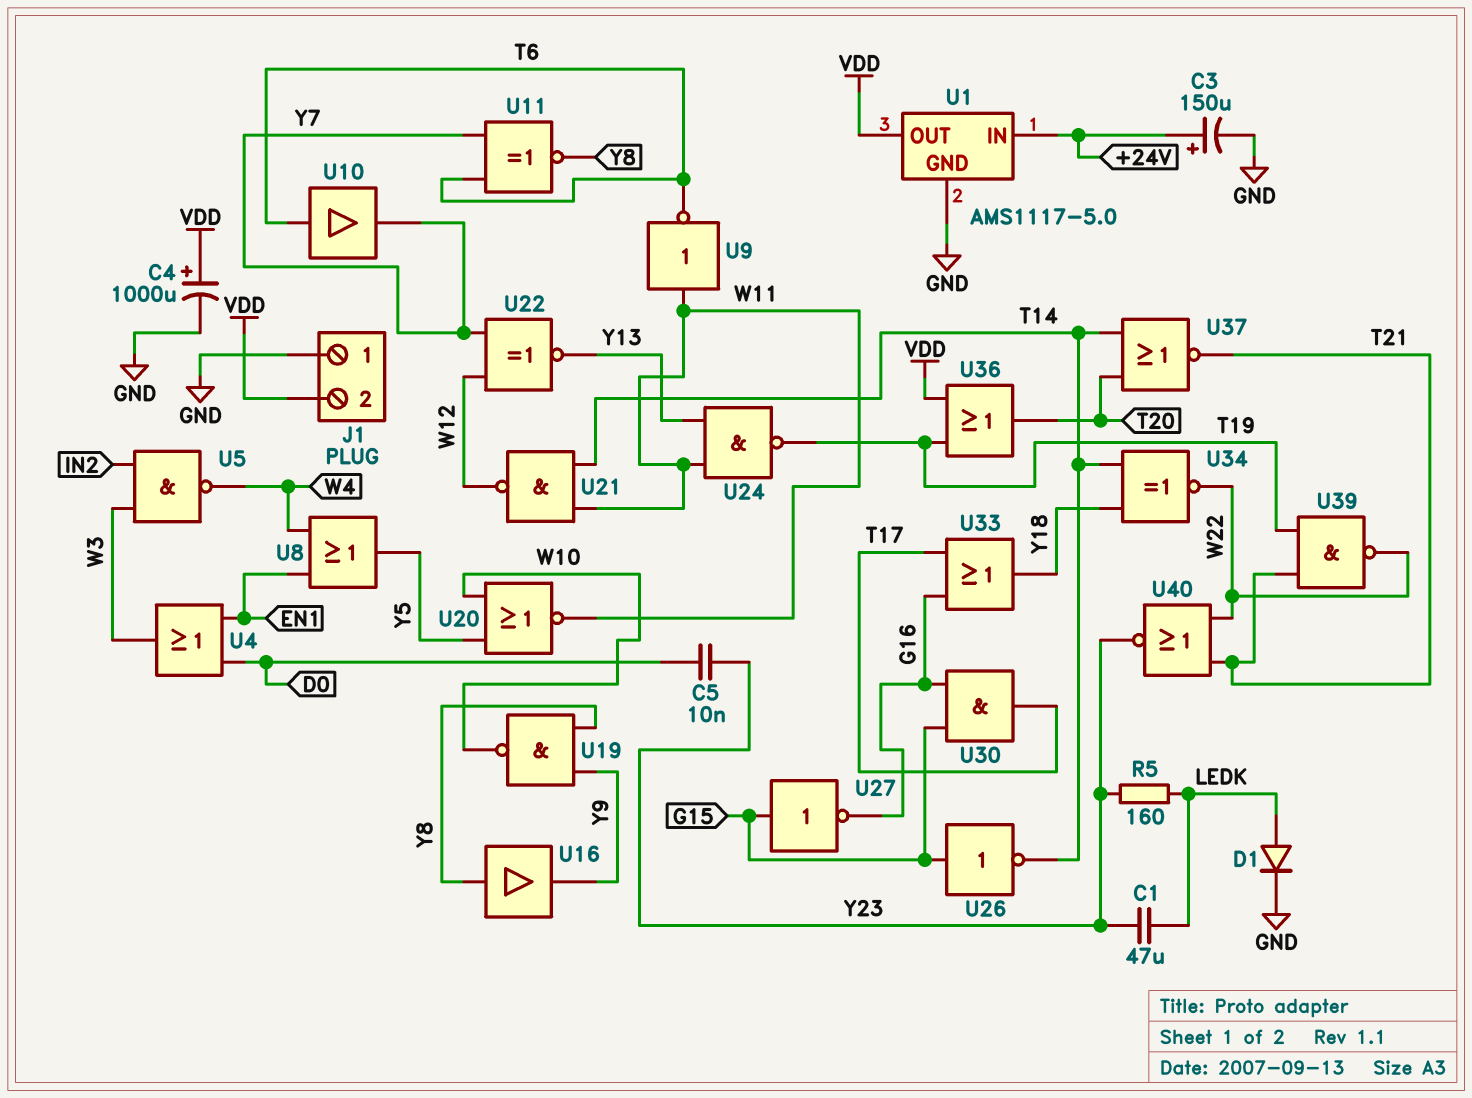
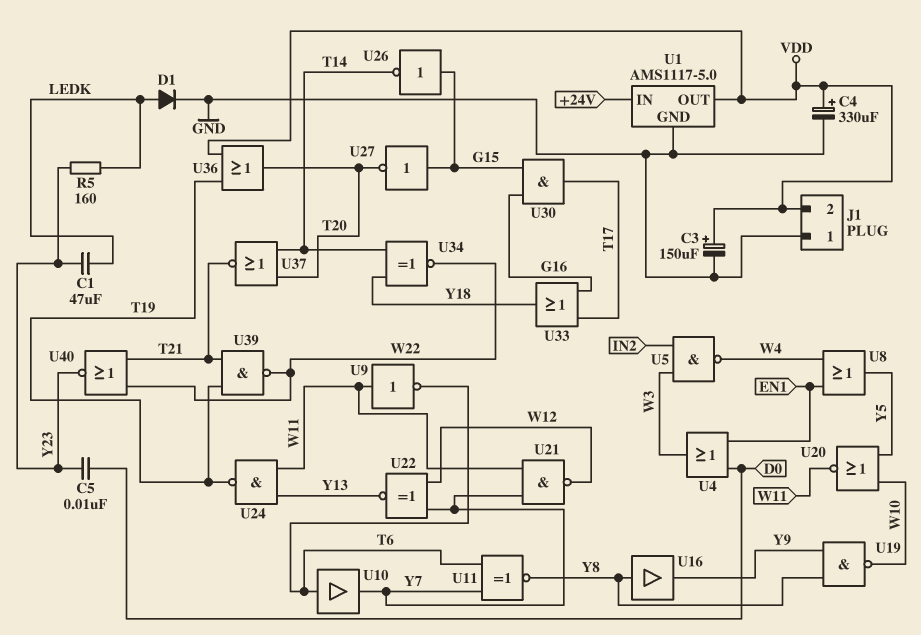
C3: 150uF (plus +24V, minus GND) -> 150uF (plus VDD, minus GND)
C4: 1000uF (plus VDD, minus GND) -> 330uF (plus VDD, minus GND)
U21: NAND (in T14, in W11, out W12) -> NAND (in W11, in Y7, out W12)
U27: NOT (in G15, out G16) -> NOT (in G15, out T20)

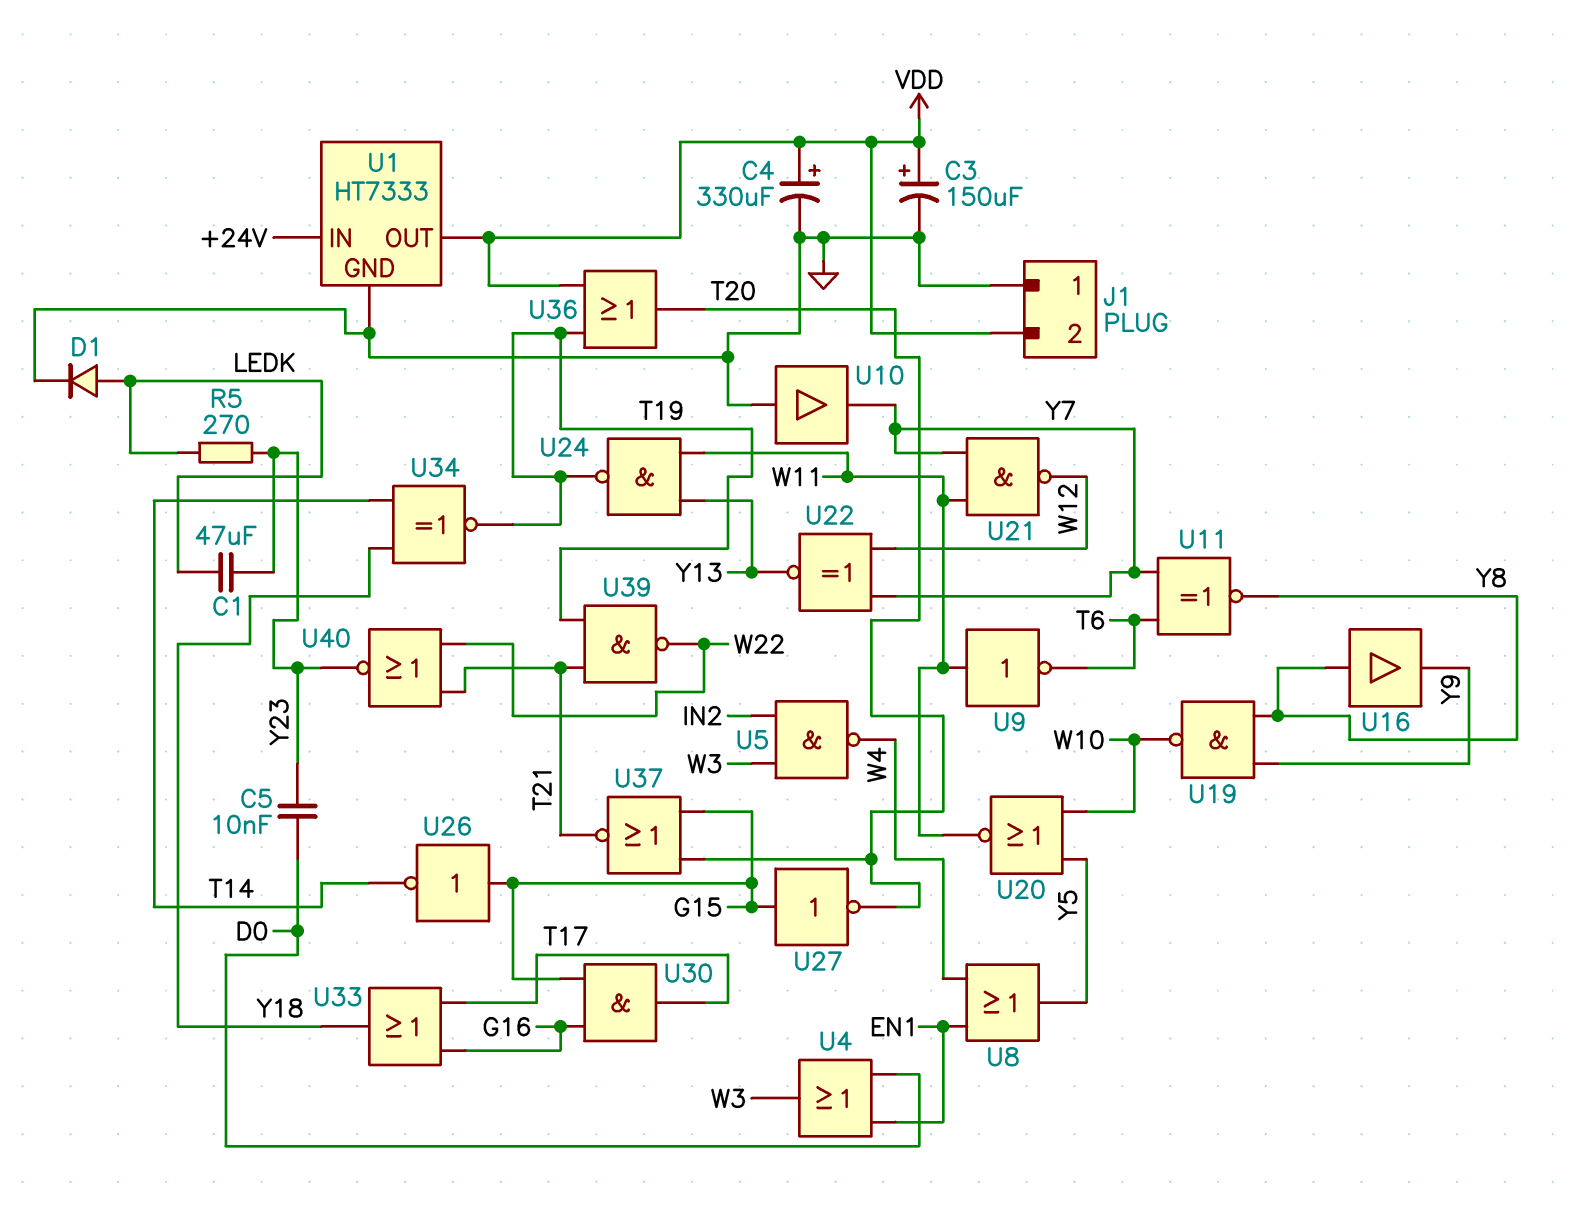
R5: 160 (LEDK, Y23) -> 270 (LEDK, Y23)
U1: AMS1117-5.0 -> HT7333
U10: buffer (in T6, out Y7) -> buffer (in GND, out Y7)
U34: XNOR (in T14, in Y18, out W22) -> XNOR (in T14, in Y18, out T19)
U37: NOR (in T14, in T20, out T21) -> NOR (in G15, in T20, out T21)

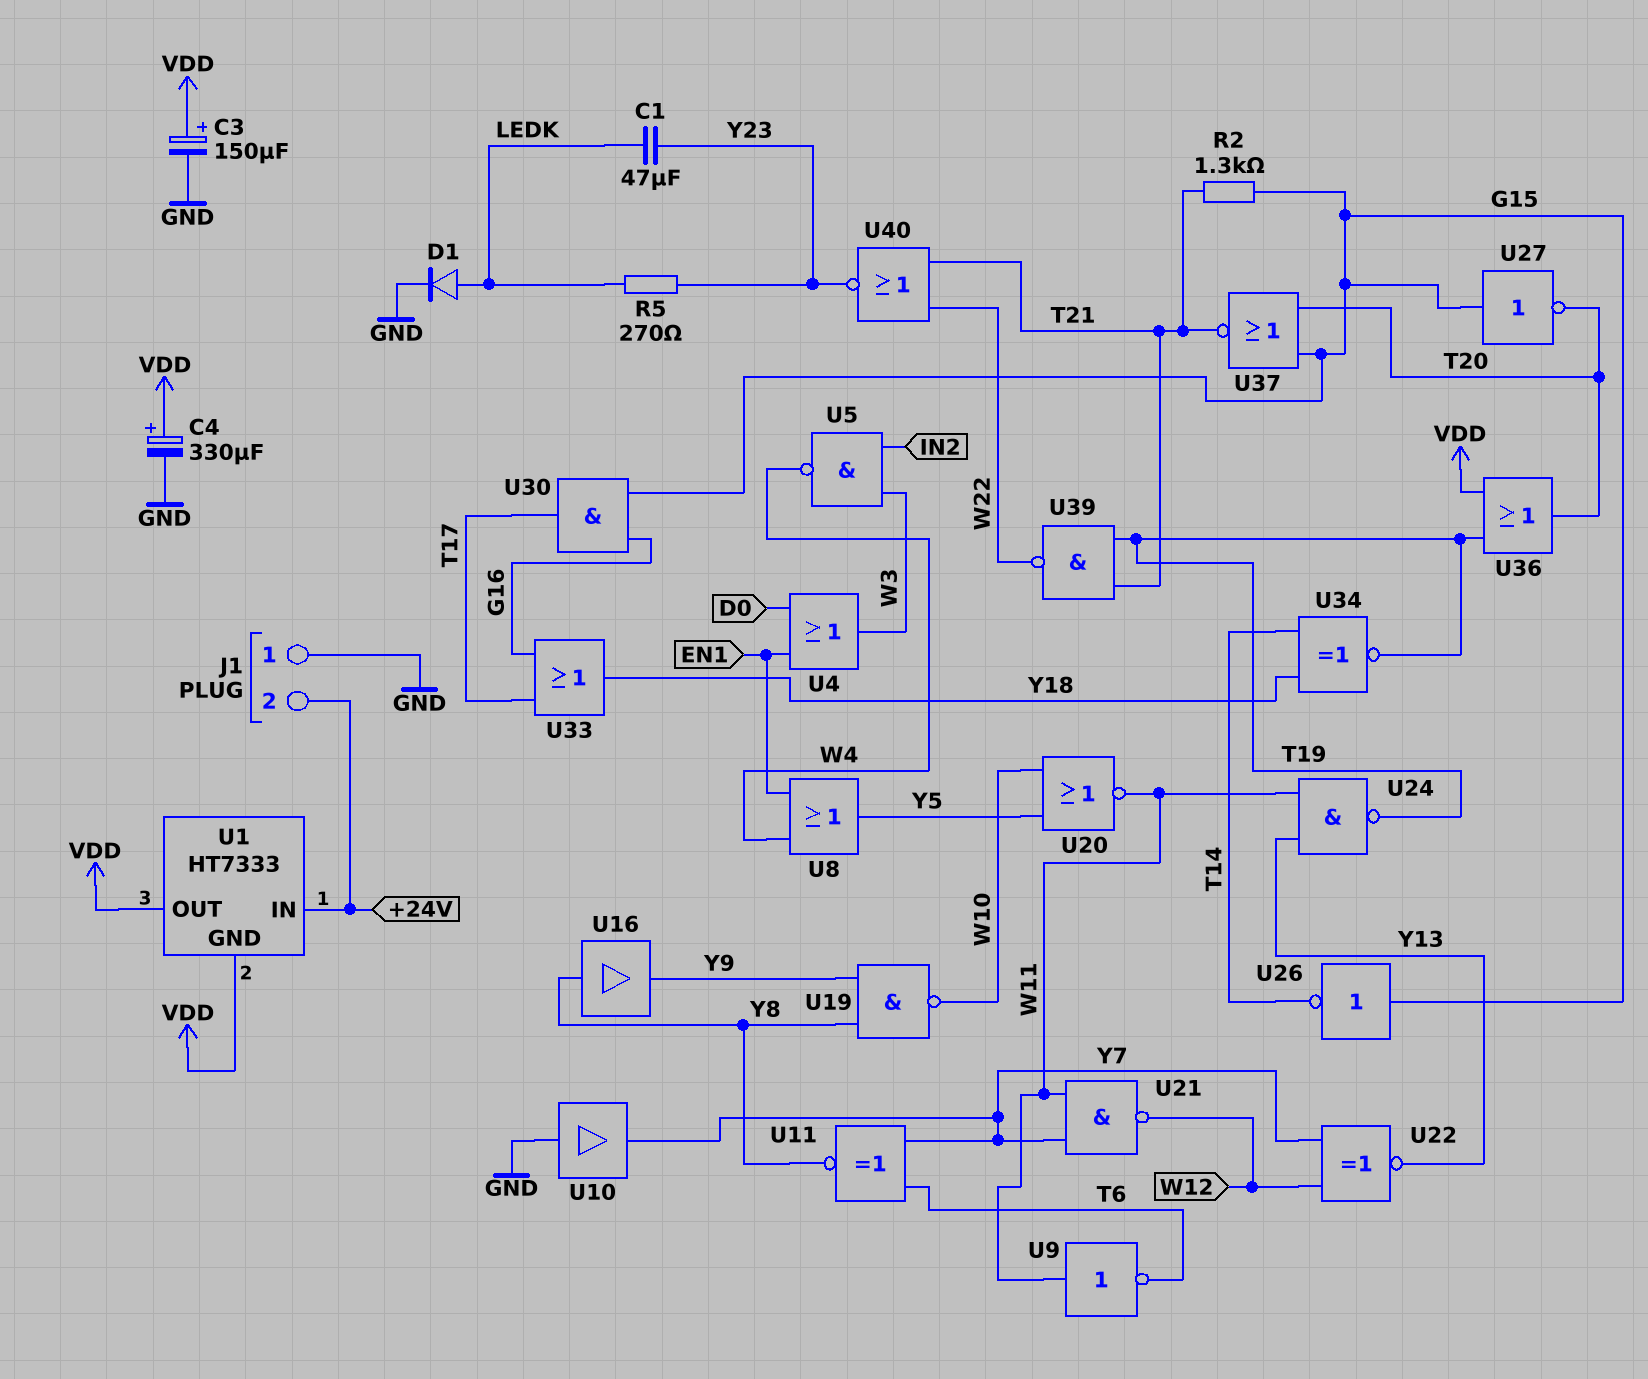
C5: 10nF (D0, Y23) -> none
J1 pin 2: VDD -> +24V
R2: none -> 1.3k (G15, T21)
U1 pin GND: GND -> VDD

